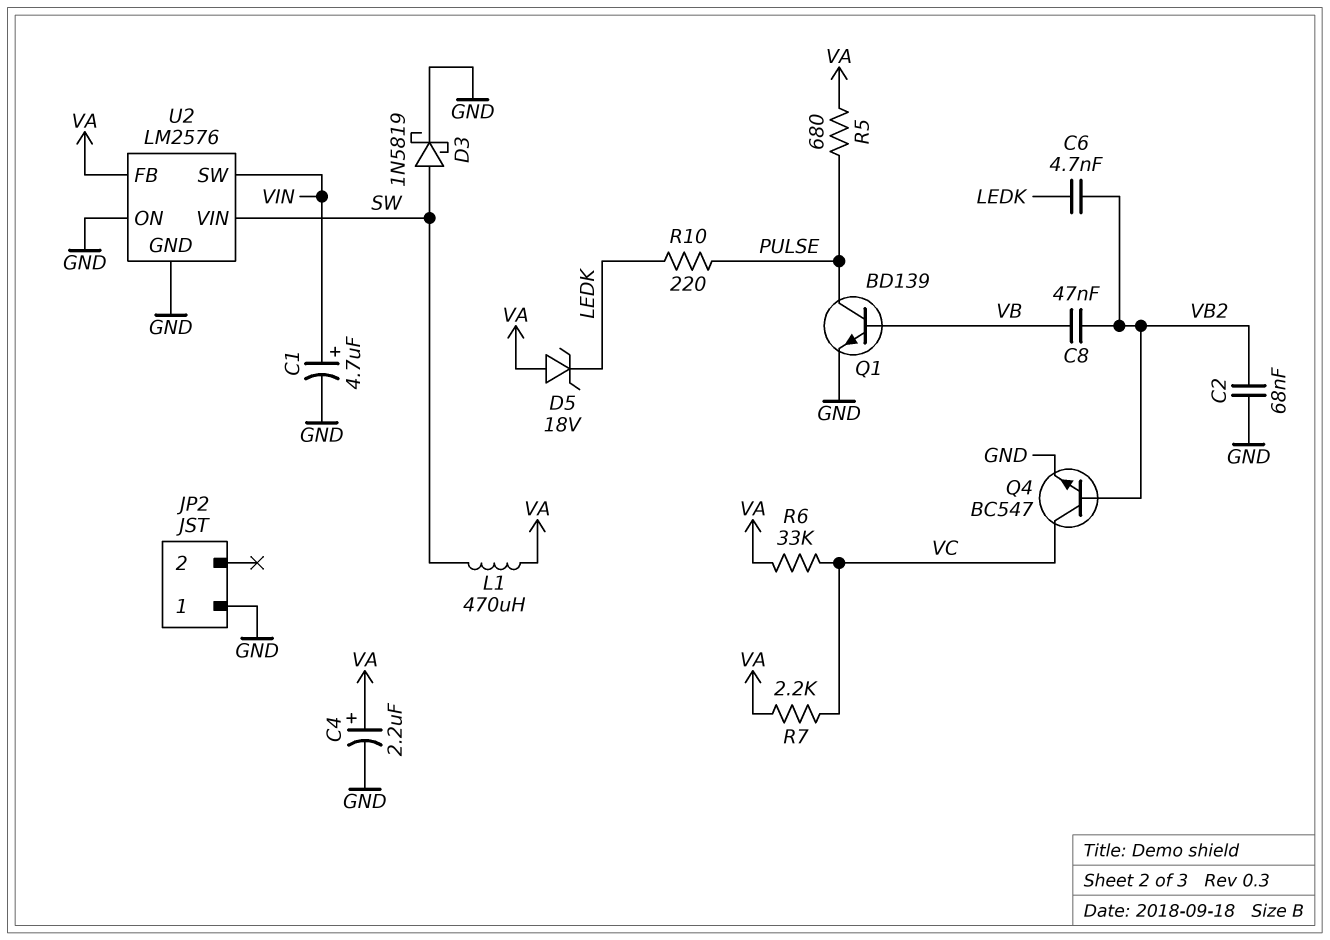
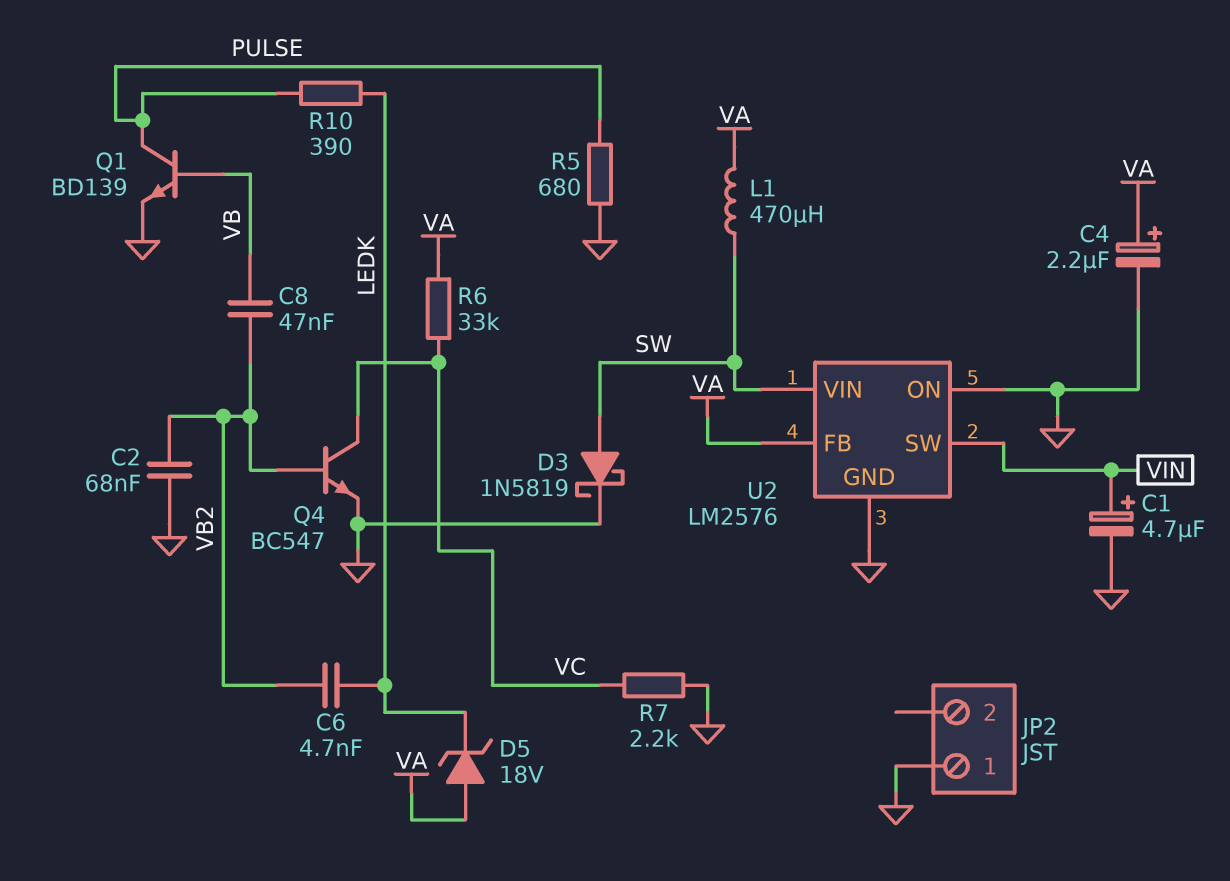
R5: 680 (PULSE, VA) -> 680 (GND, PULSE)
R7: 2.2k (VA, VC) -> 2.2k (GND, VC)
R10: 220 (LEDK, PULSE) -> 390 (LEDK, PULSE)

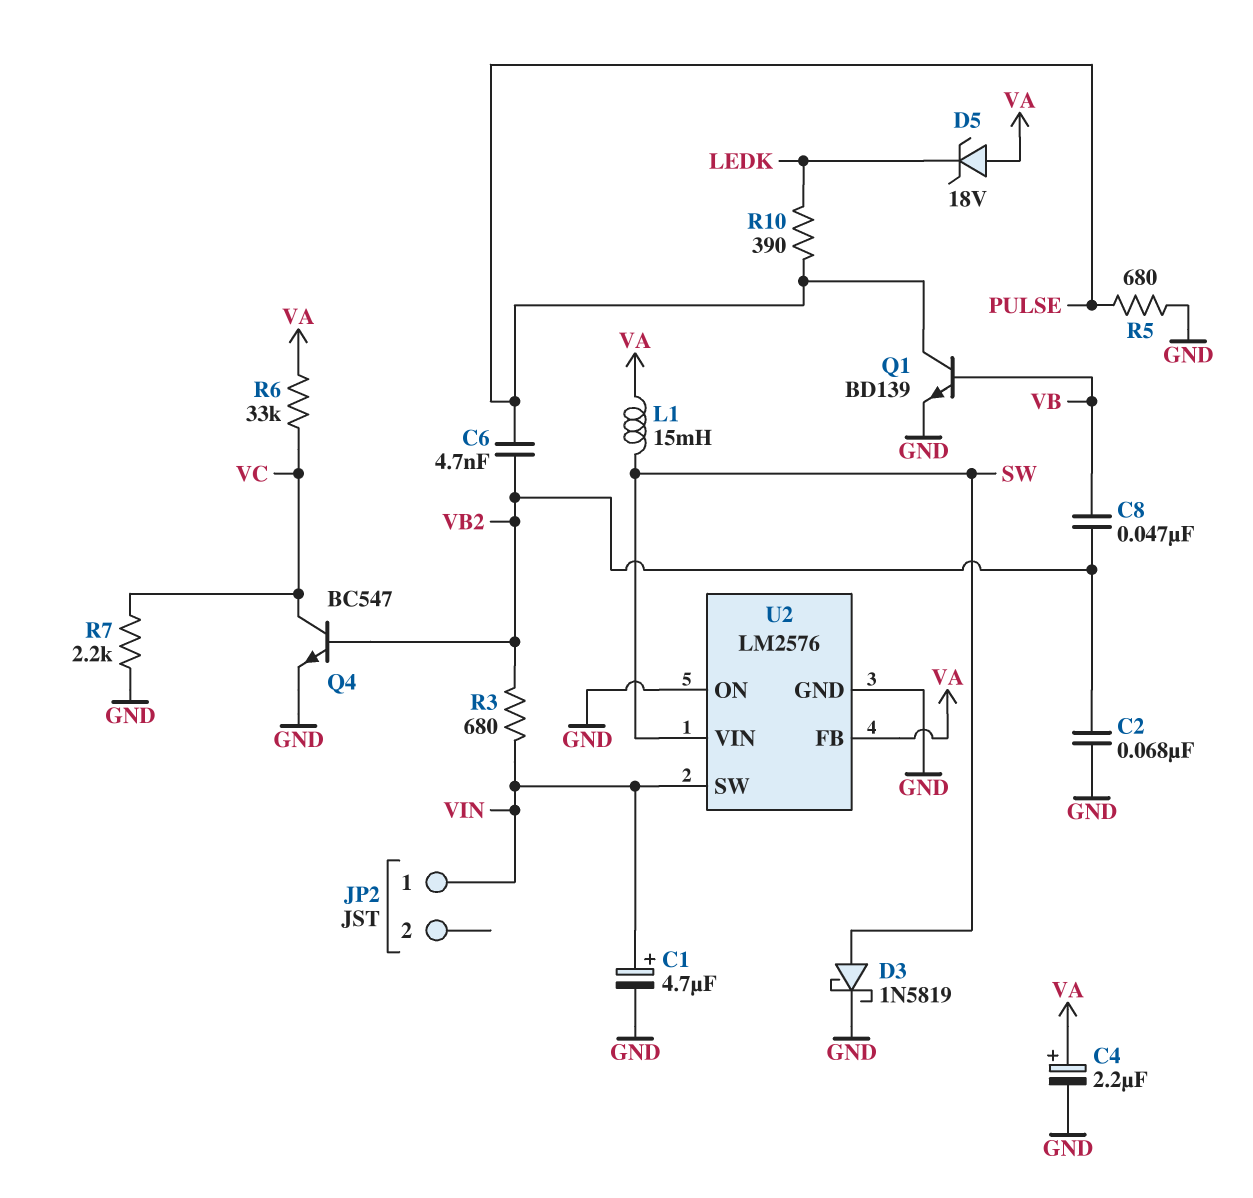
C6: 4.7nF (LEDK, VB2) -> 4.7nF (PULSE, VB2)
JP2 pin 1: GND -> VIN
L1: 470uH (SW, VA) -> 15mH (SW, VA)
R3: none -> 680 (VB2, VIN)

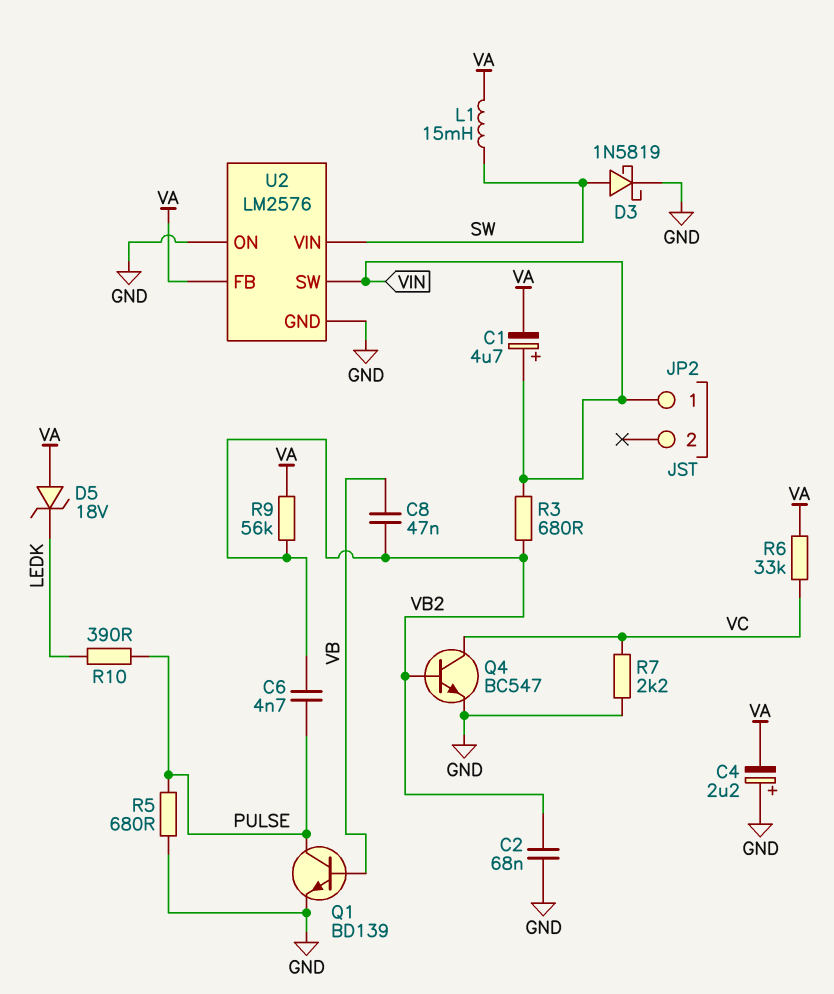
C1: 4.7uF (plus VIN, minus GND) -> 4.7uF (plus VIN, minus VA)
C4: 2.2uF (plus VA, minus GND) -> 2.2uF (plus GND, minus VA)
R9: none -> 56k (VA, VB2)

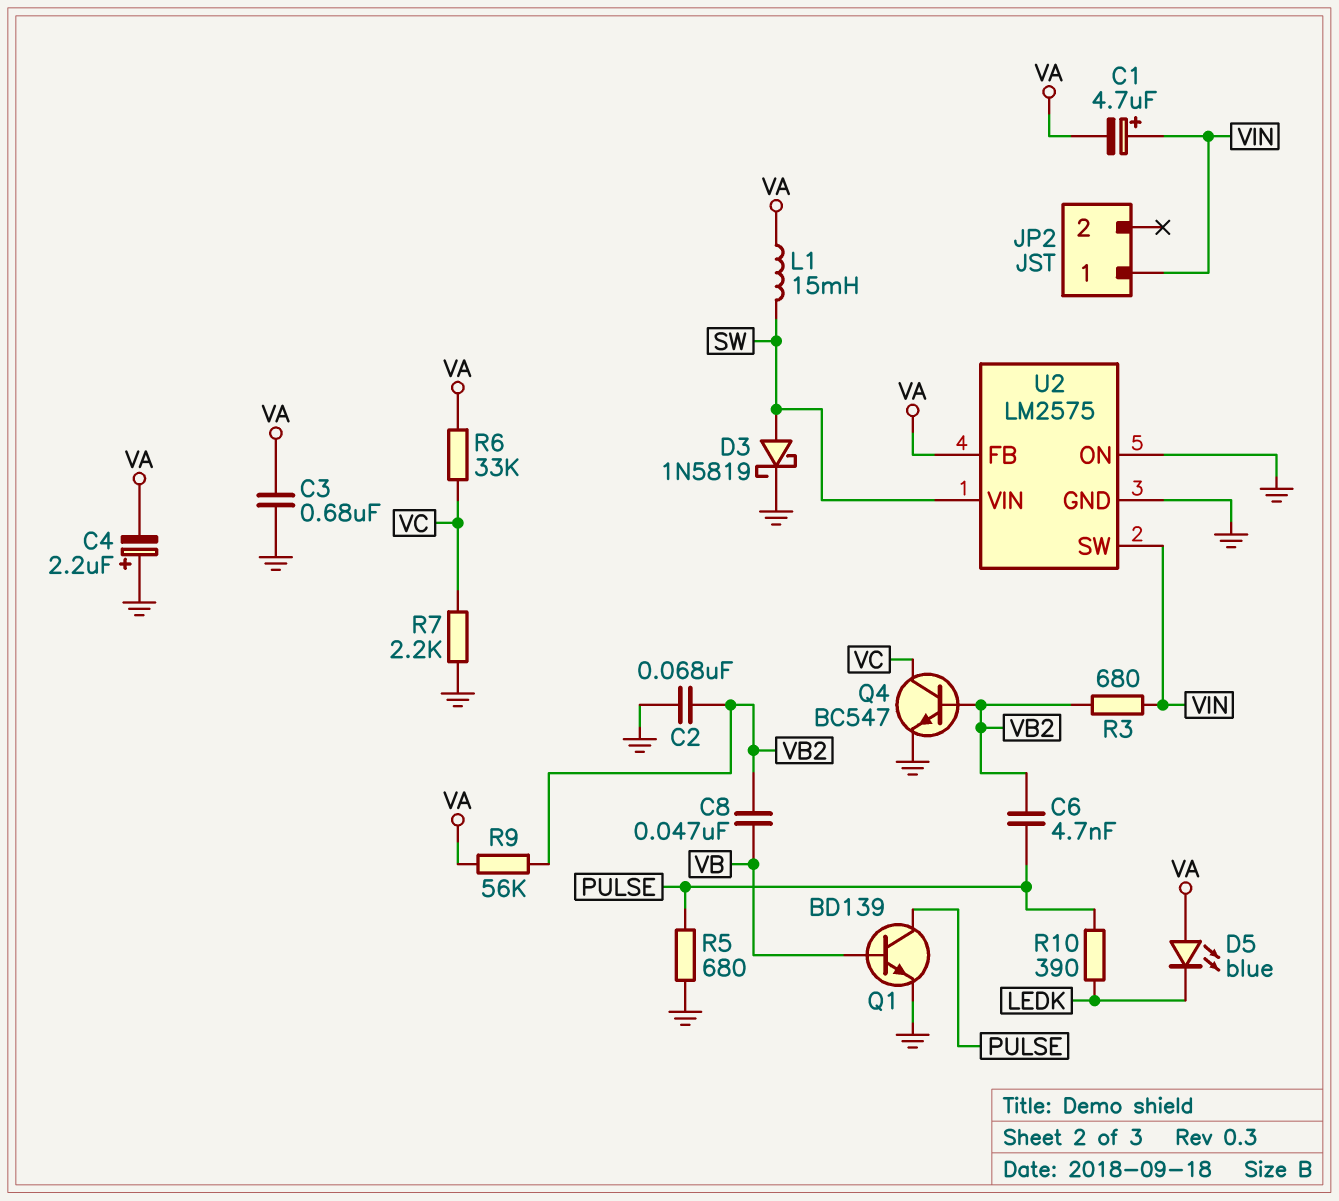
C3: none -> 680nF (GND, VA)
D5: zener 18V (A VA, K LEDK) -> LED blue (A VA, K LEDK)
U2: LM2576 -> LM2575

